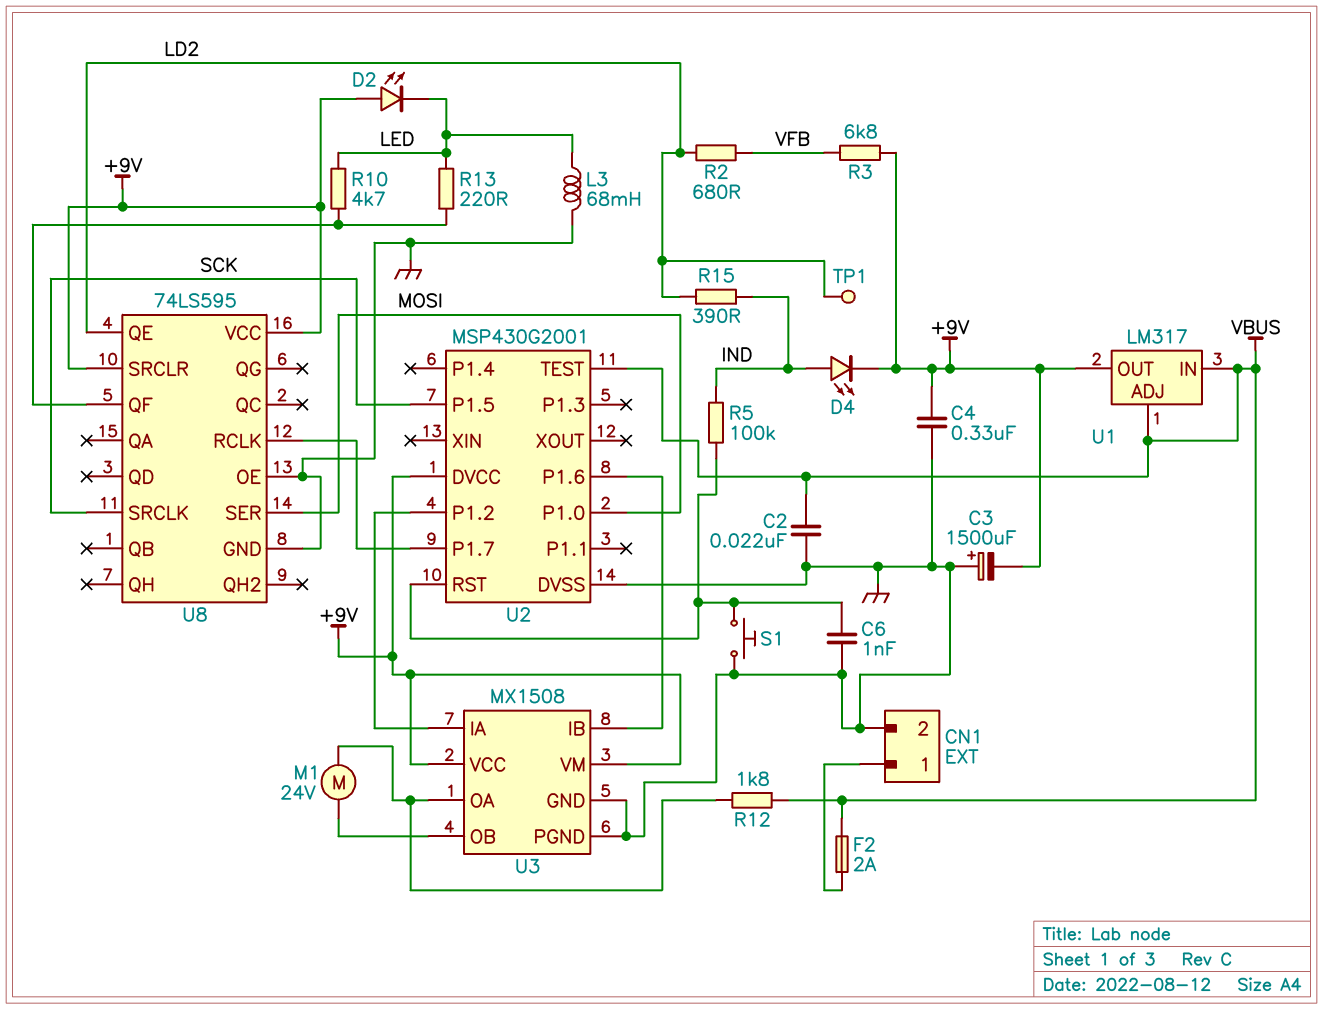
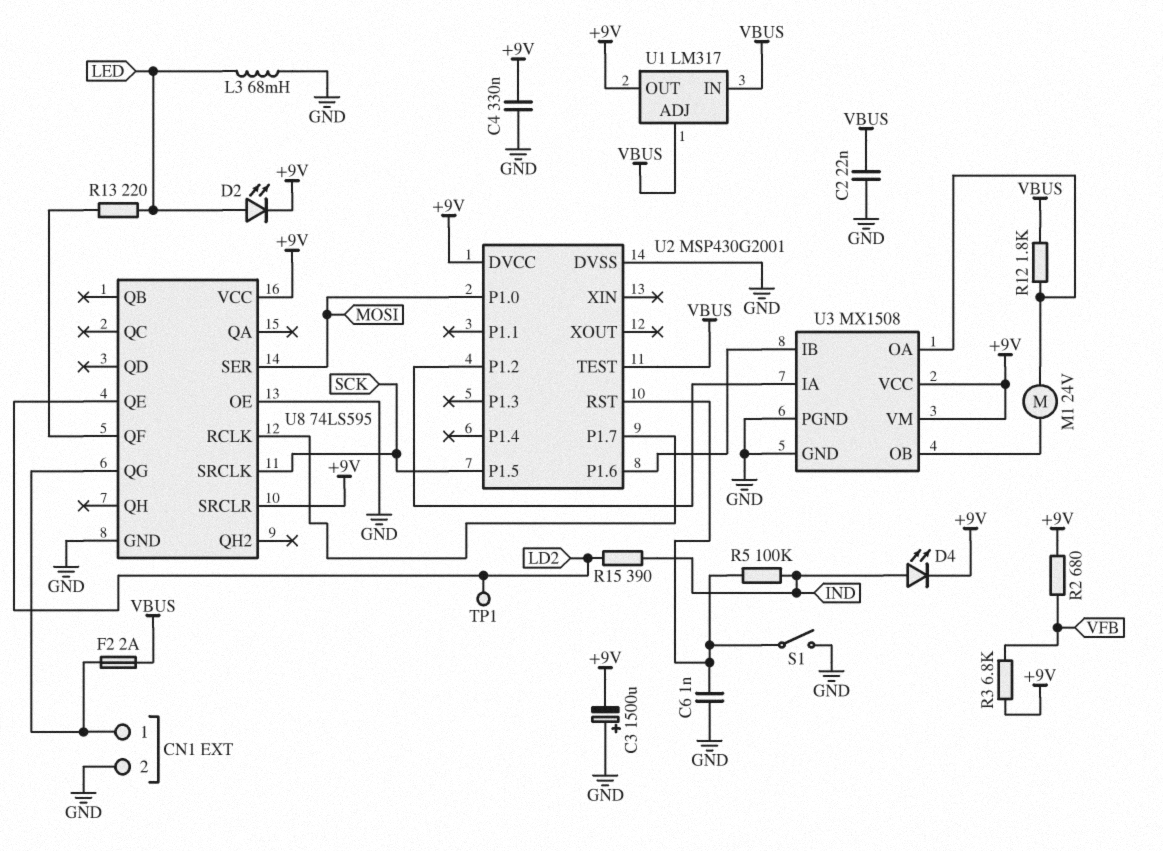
D2: LED (A +9V, K LED) -> LED (A LED, K +9V)
R2: 680 (LD2, VFB) -> 680 (+9V, VFB)
R10: 4.7k (LED, U8/QF) -> none
S1: button (GND, U2/RST) -> switch (GND, U2/RST)
U8 pin QG: none -> CN1/1

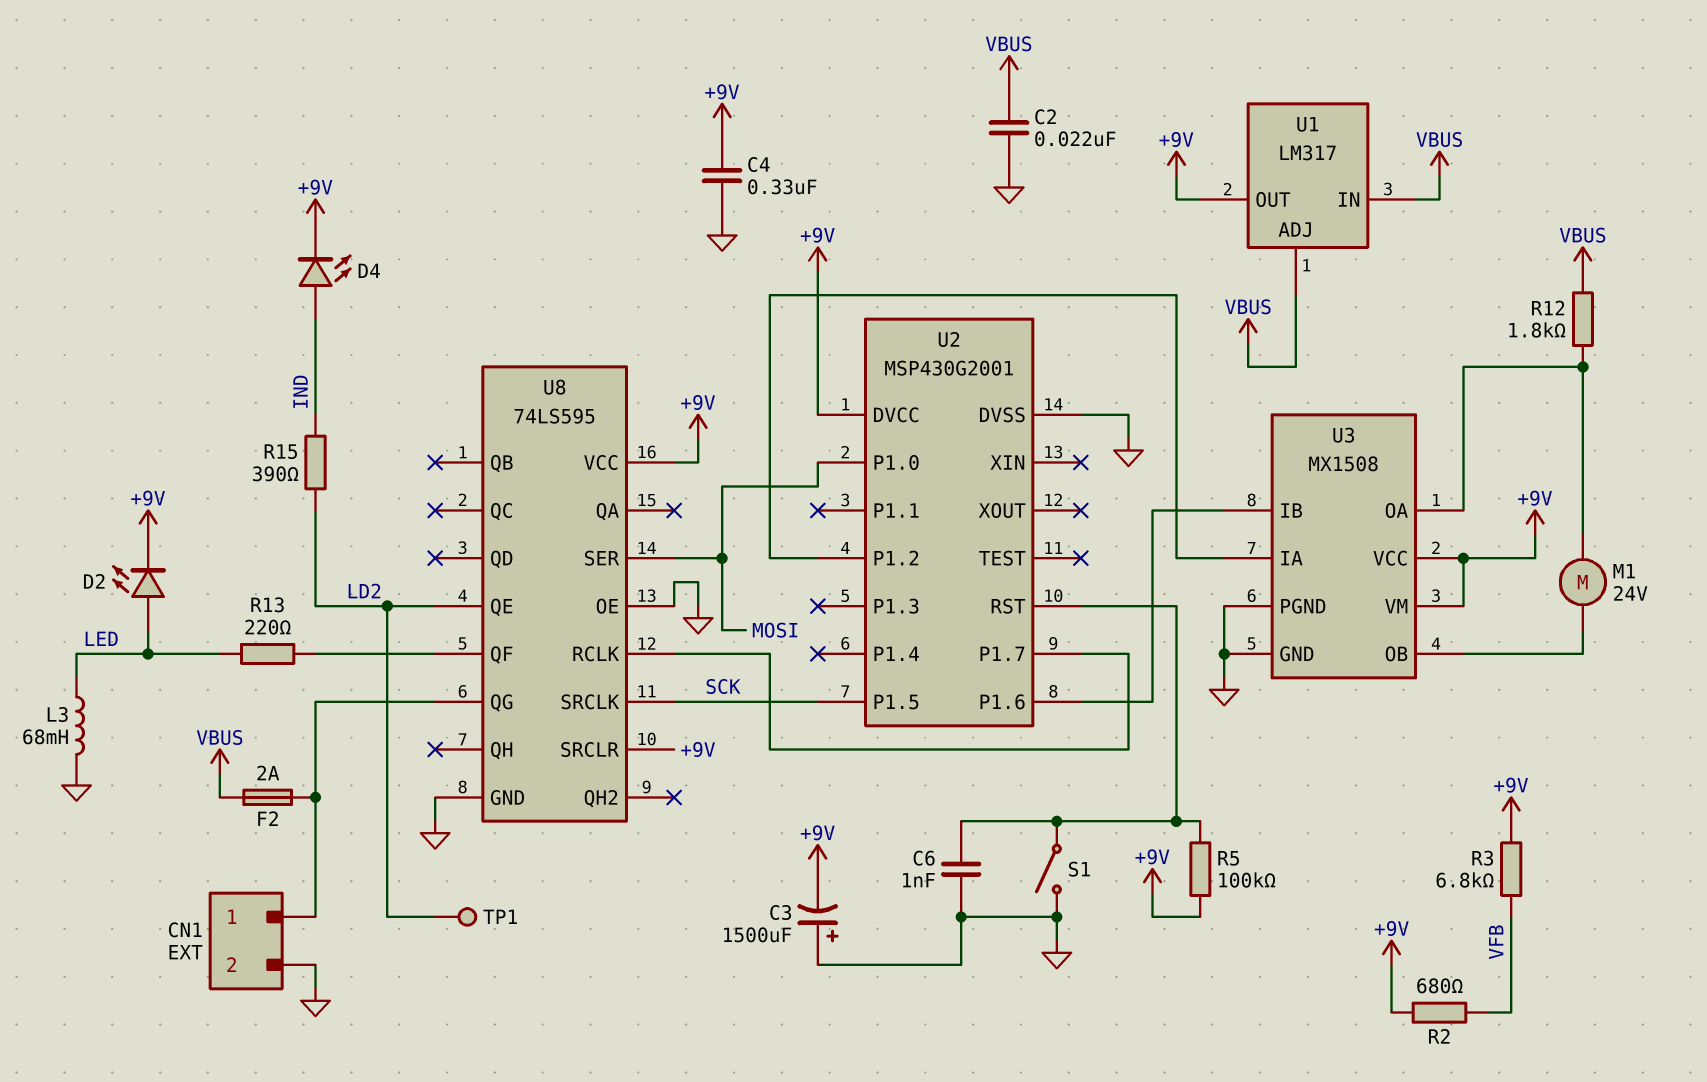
R5: 100k (IND, U2/RST) -> 100k (+9V, U2/RST)
U2 pin TEST: VBUS -> none

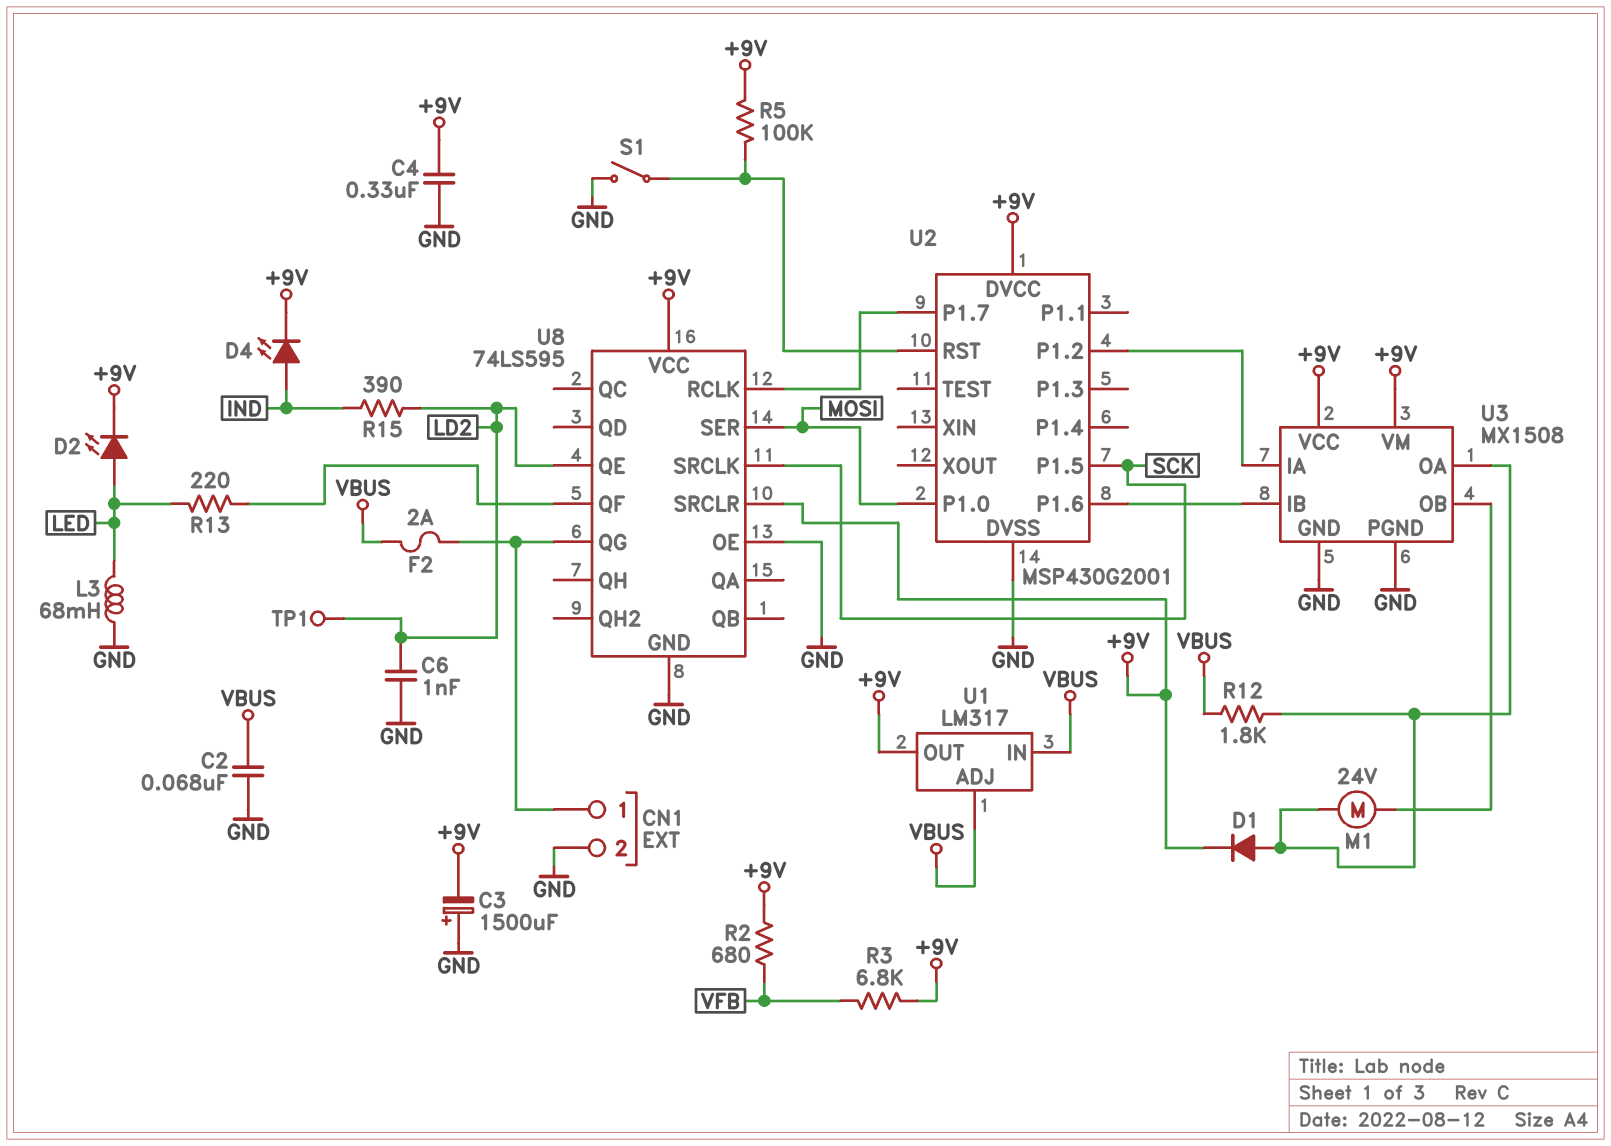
C2: 22nF (GND, VBUS) -> 68nF (GND, VBUS)
C6: 1nF (GND, U2/RST) -> 1nF (GND, LD2)
D1: none -> diode (A U3/OA, K +9V)

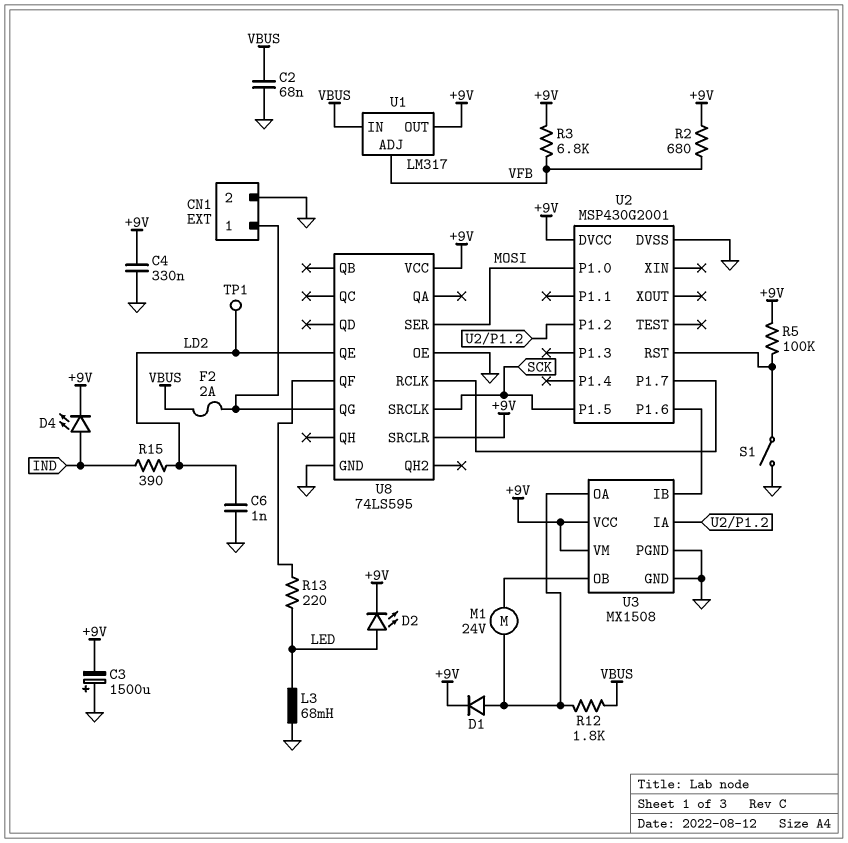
U1 pin ADJ: VBUS -> VFB

